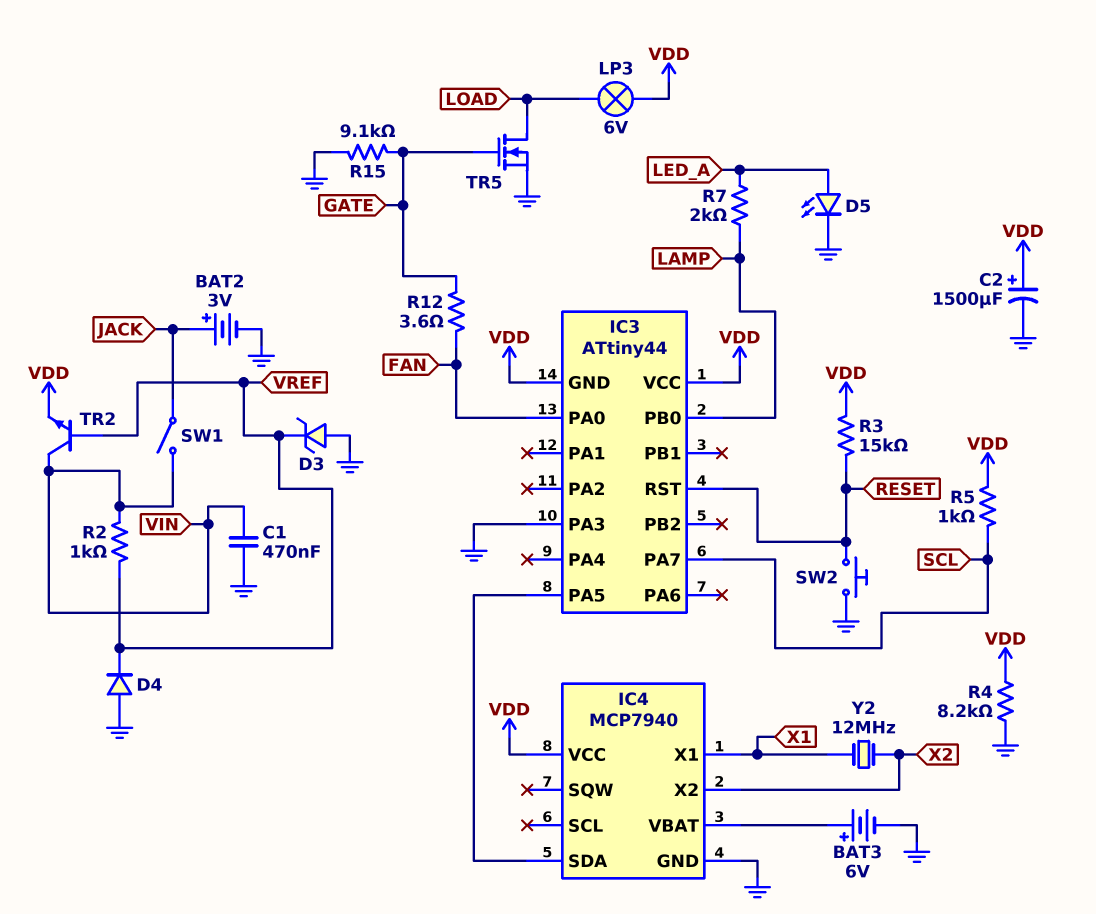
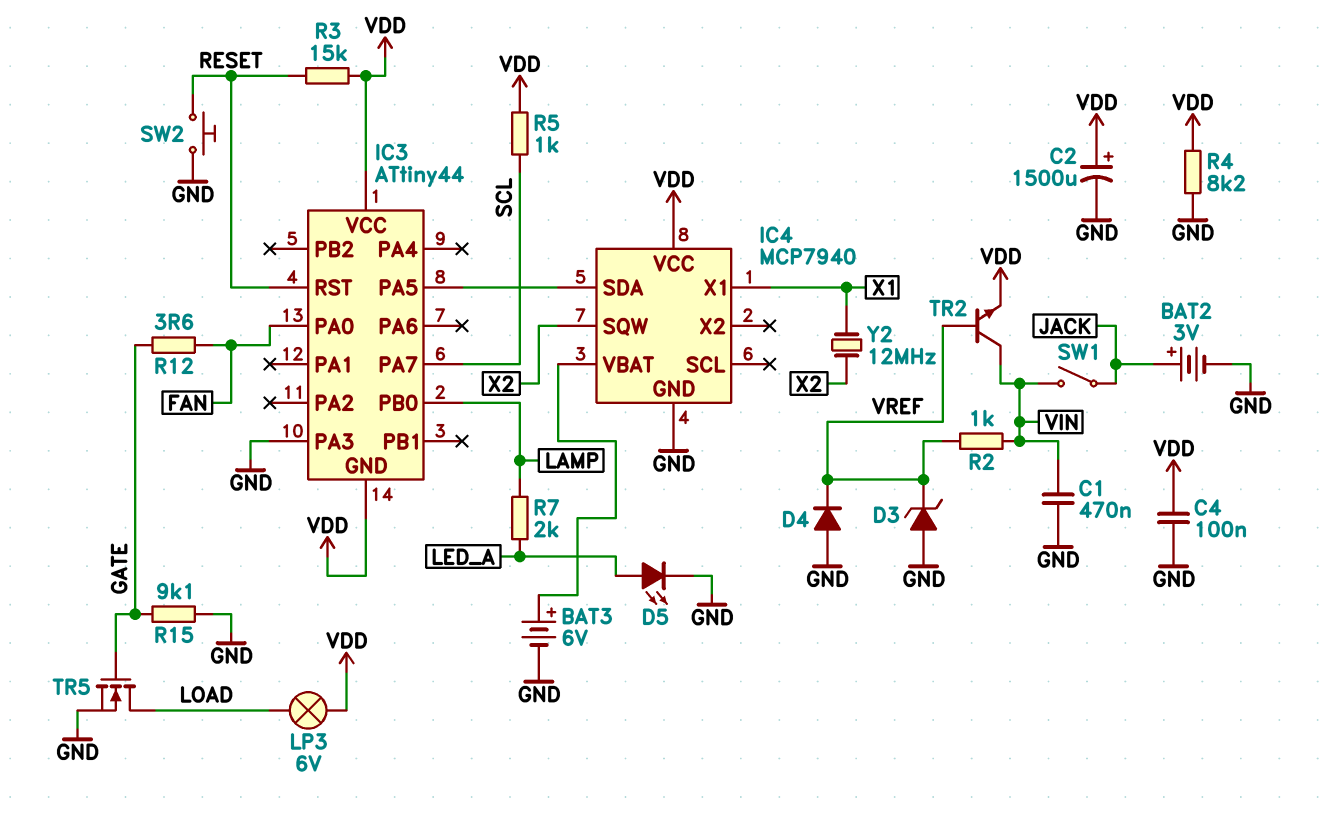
C4: none -> 100nF (GND, VDD)
IC4 pin SQW: none -> X2
IC4 pin X2: X2 -> none

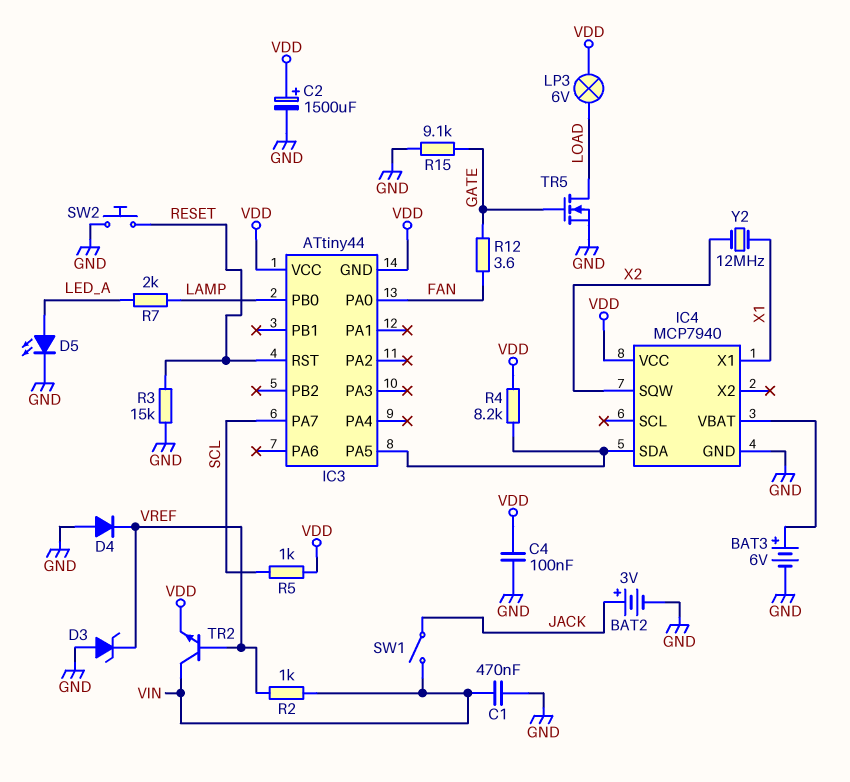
IC3 pin PA3: GND -> none
R3: 15k (RESET, VDD) -> 15k (GND, RESET)
R4: 8.2k (GND, VDD) -> 8.2k (IC3/PA5, VDD)

